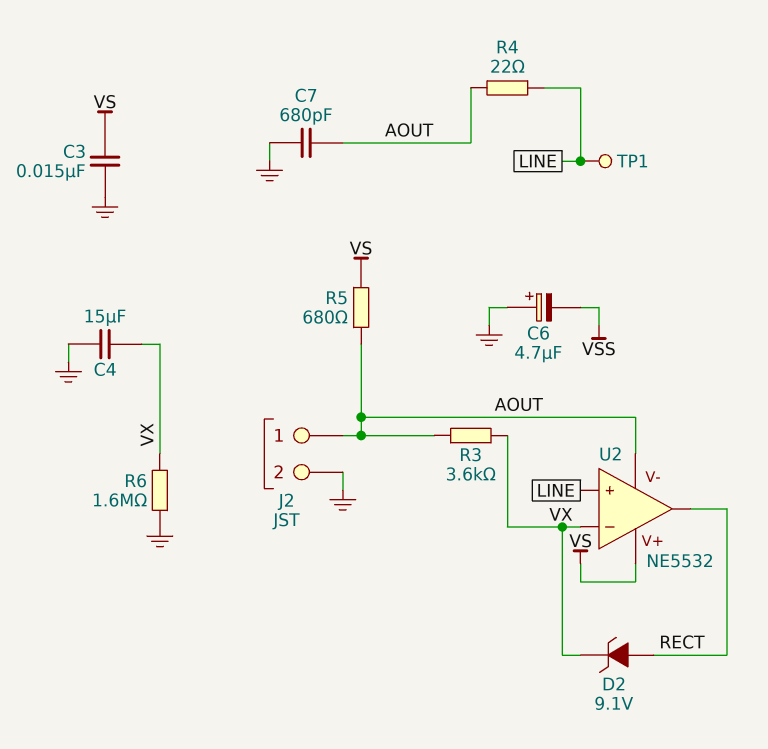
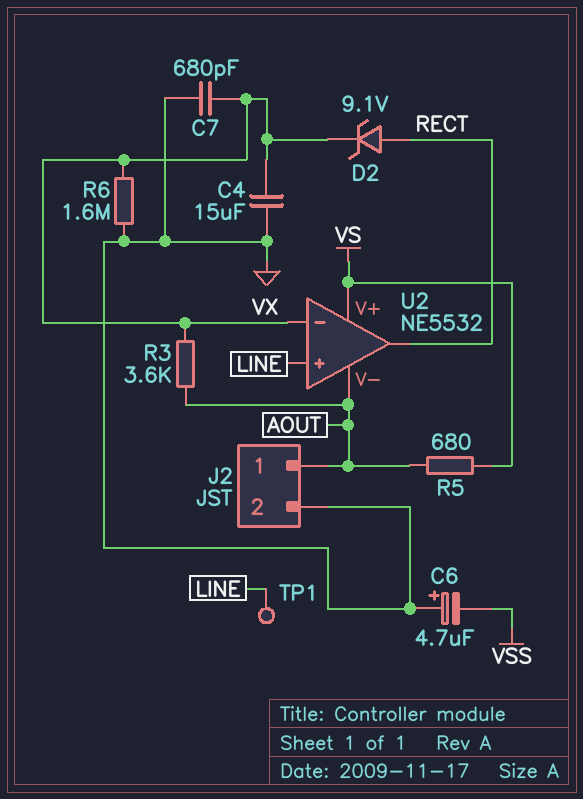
C3: 15nF (GND, VS) -> none
C7: 680pF (AOUT, GND) -> 680pF (GND, VX)
R4: 22 (AOUT, LINE) -> none

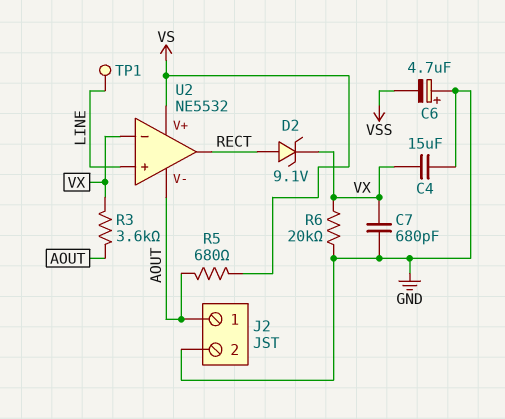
R6: 1.6M (GND, VX) -> 20k (GND, VX)

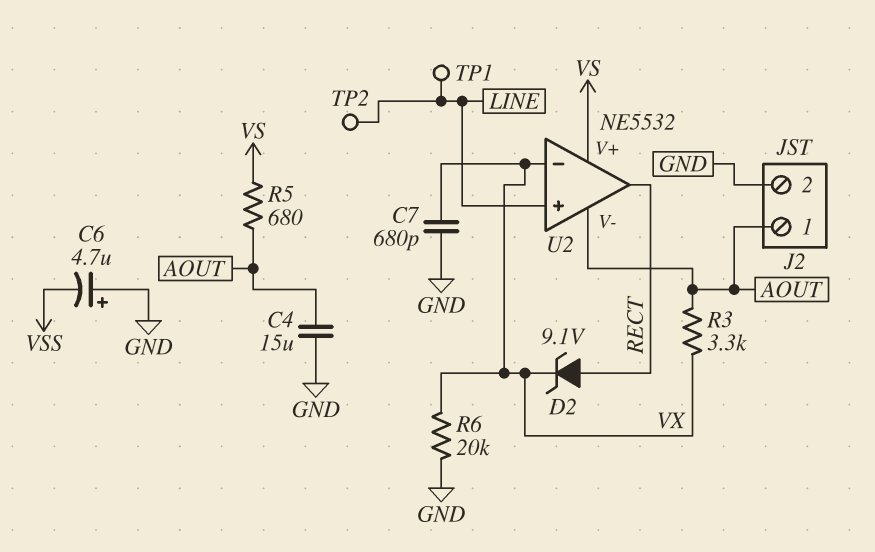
C4: 15uF (GND, VX) -> 15uF (AOUT, GND)
R3: 3.6k (AOUT, VX) -> 3.3k (AOUT, VX)
TP2: none -> test point (LINE)

